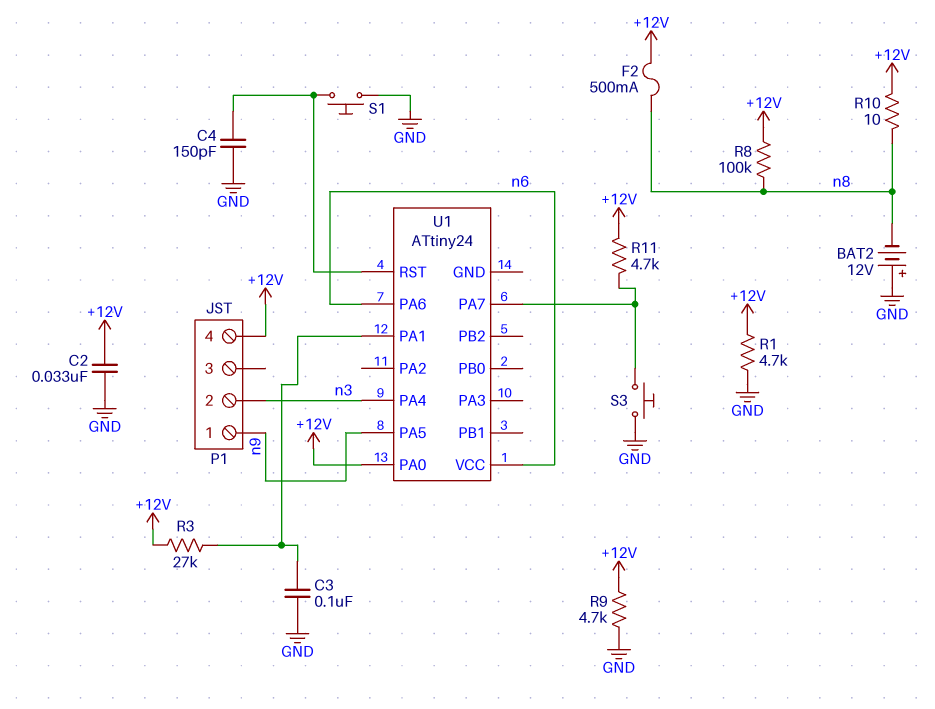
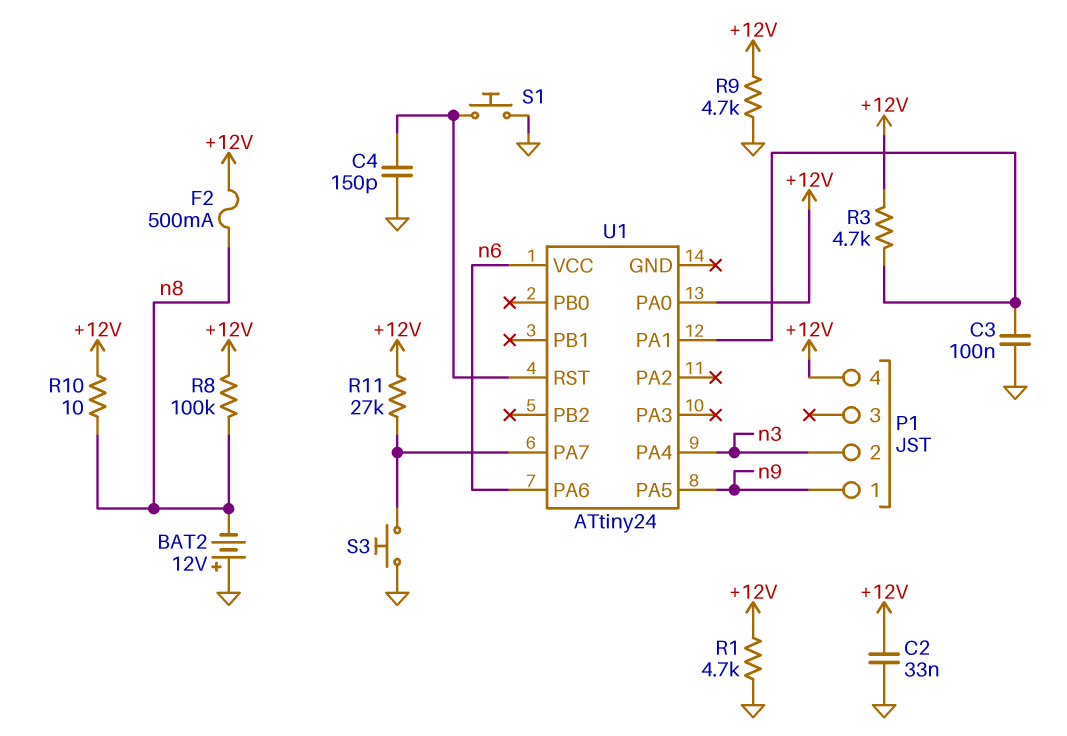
R3: 27k (+12V, U1/PA1) -> 4.7k (+12V, U1/PA1)
R11: 4.7k (+12V, U1/PA7) -> 27k (+12V, U1/PA7)

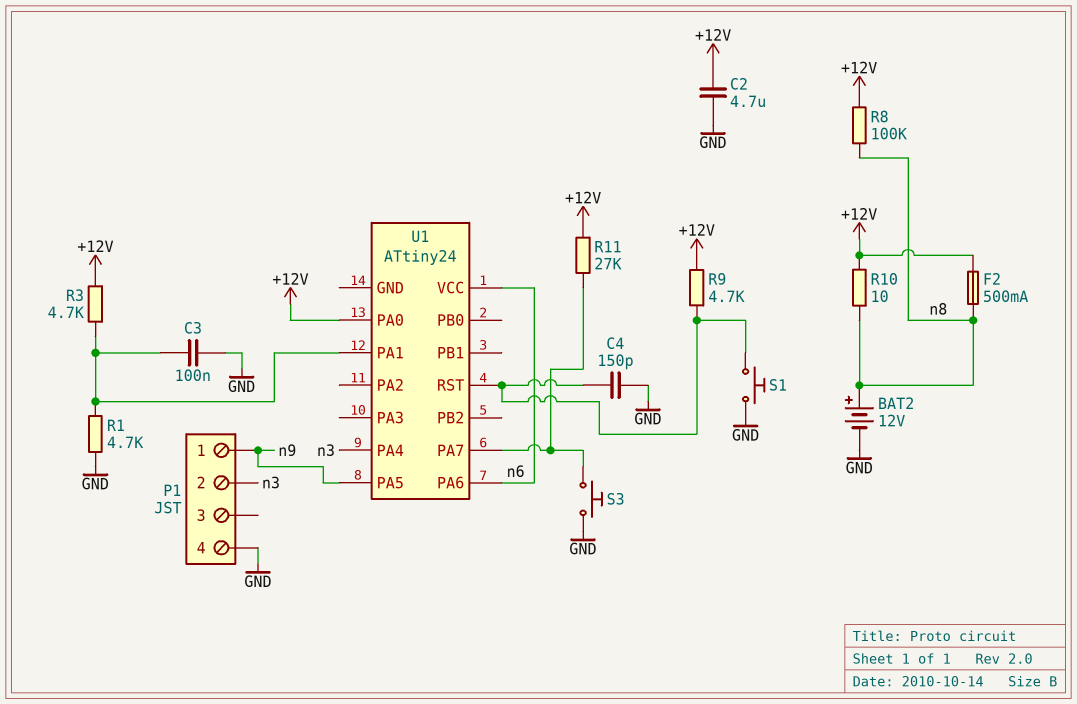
BAT2: 12V (plus GND, minus n8) -> 12V (plus n8, minus GND)
C2: 33nF (+12V, GND) -> 4.7uF (+12V, GND)
P1 pin 4: +12V -> GND
R1: 4.7k (+12V, GND) -> 4.7k (GND, U1/PA1)
R9: 4.7k (+12V, GND) -> 4.7k (+12V, U1/RST)

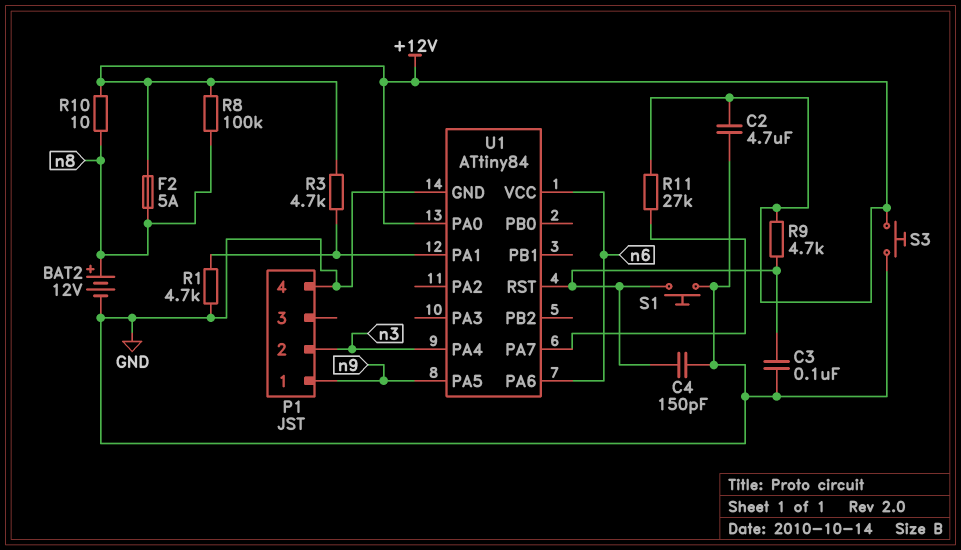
C3: 100nF (GND, U1/PA1) -> 100nF (GND, U1/RST)
F2: 500mA (+12V, n8) -> 5A (+12V, n8)
S3: button (GND, U1/PA7) -> button (+12V, GND)
U1: ATtiny24 -> ATtiny84
U1 pin GND: none -> GND

